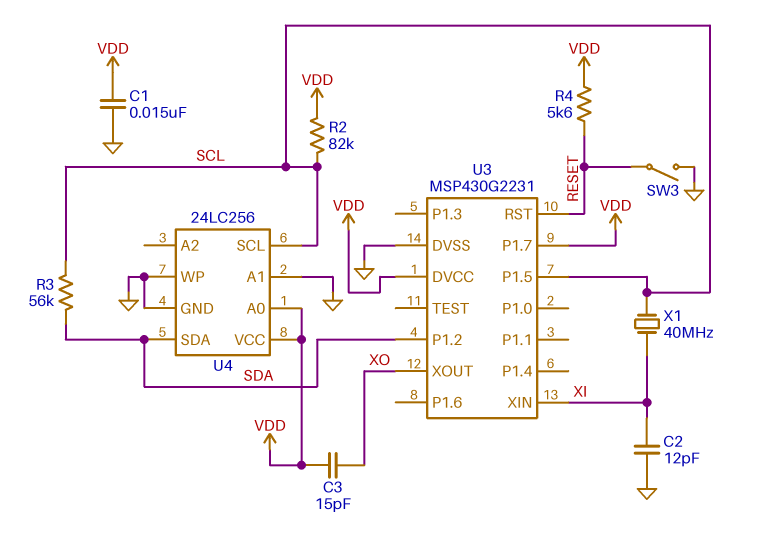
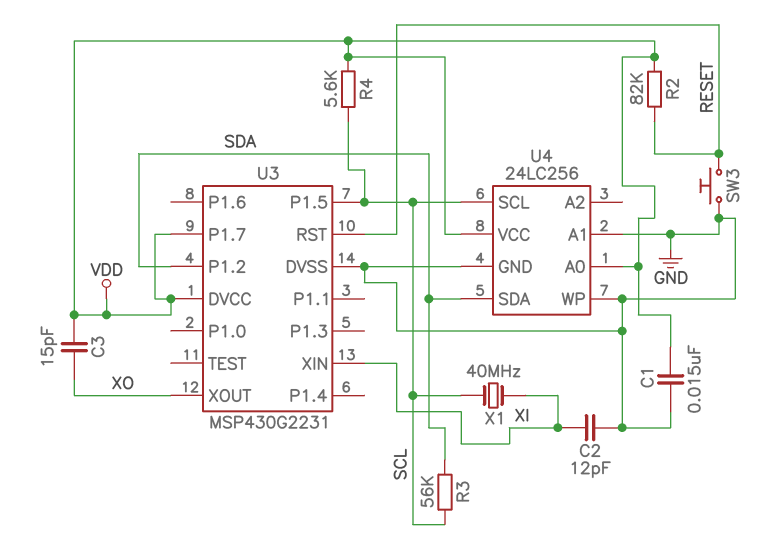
R2: 82k (SCL, VDD) -> 82k (RESET, VDD)
R4: 5.6k (RESET, VDD) -> 5.6k (SCL, VDD)
SW3: switch (GND, RESET) -> button (GND, RESET)

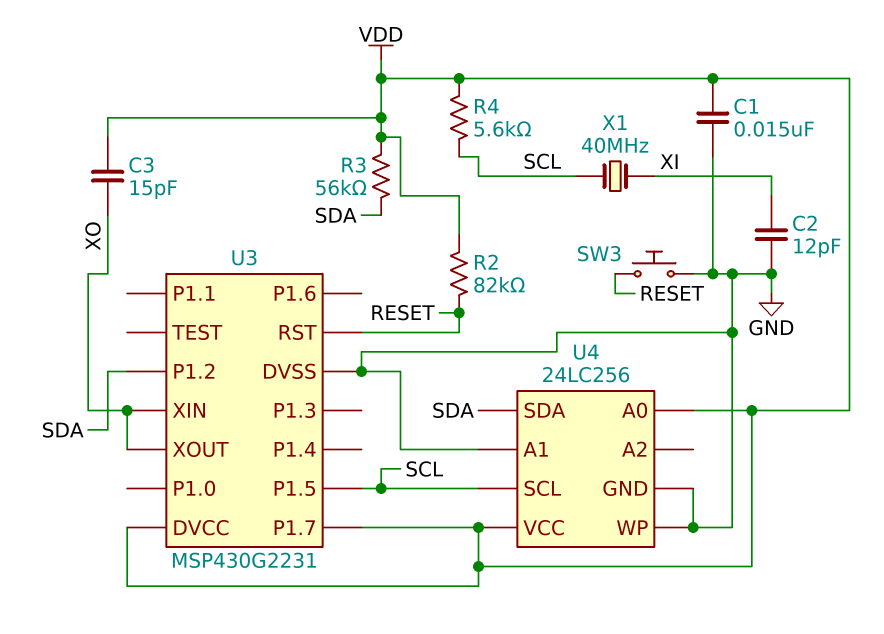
R3: 56k (SCL, SDA) -> 56k (SDA, VDD)
U3 pin XIN: XI -> XO

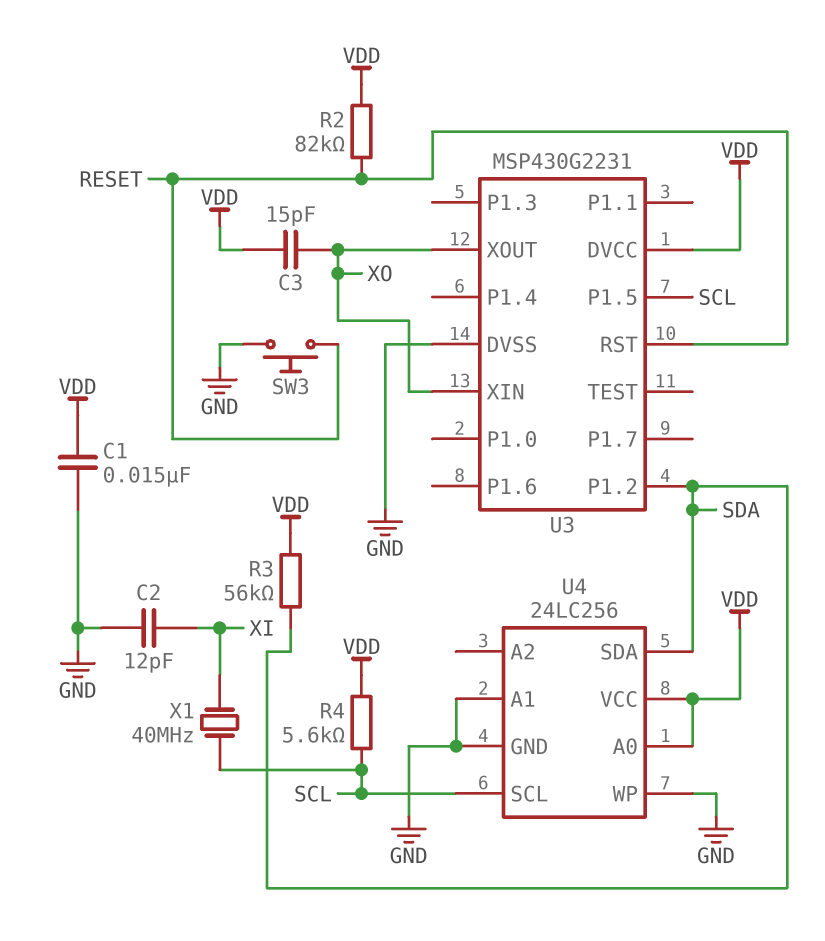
U3 pin P1.7: VDD -> none

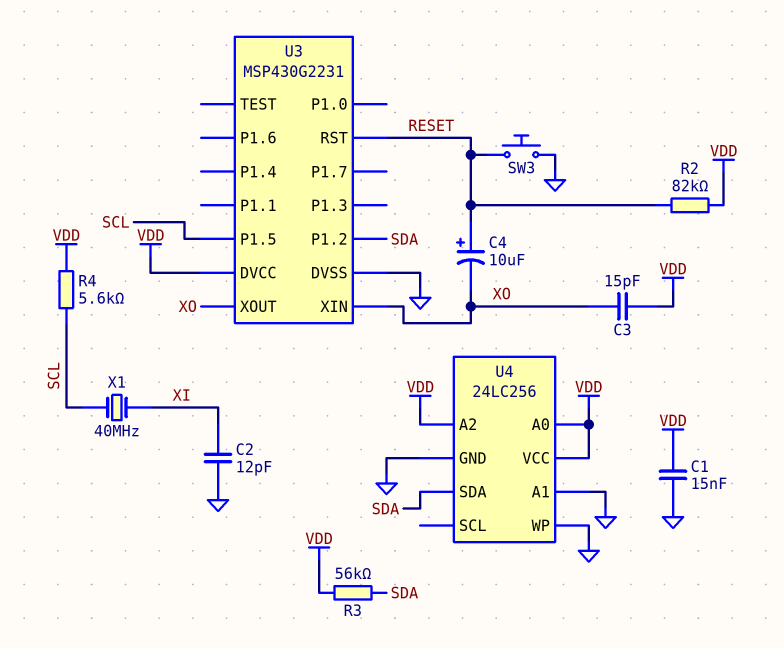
C4: none -> 10uF (plus RESET, minus XO)
U4 pin A2: none -> VDD
U4 pin SCL: SCL -> none

